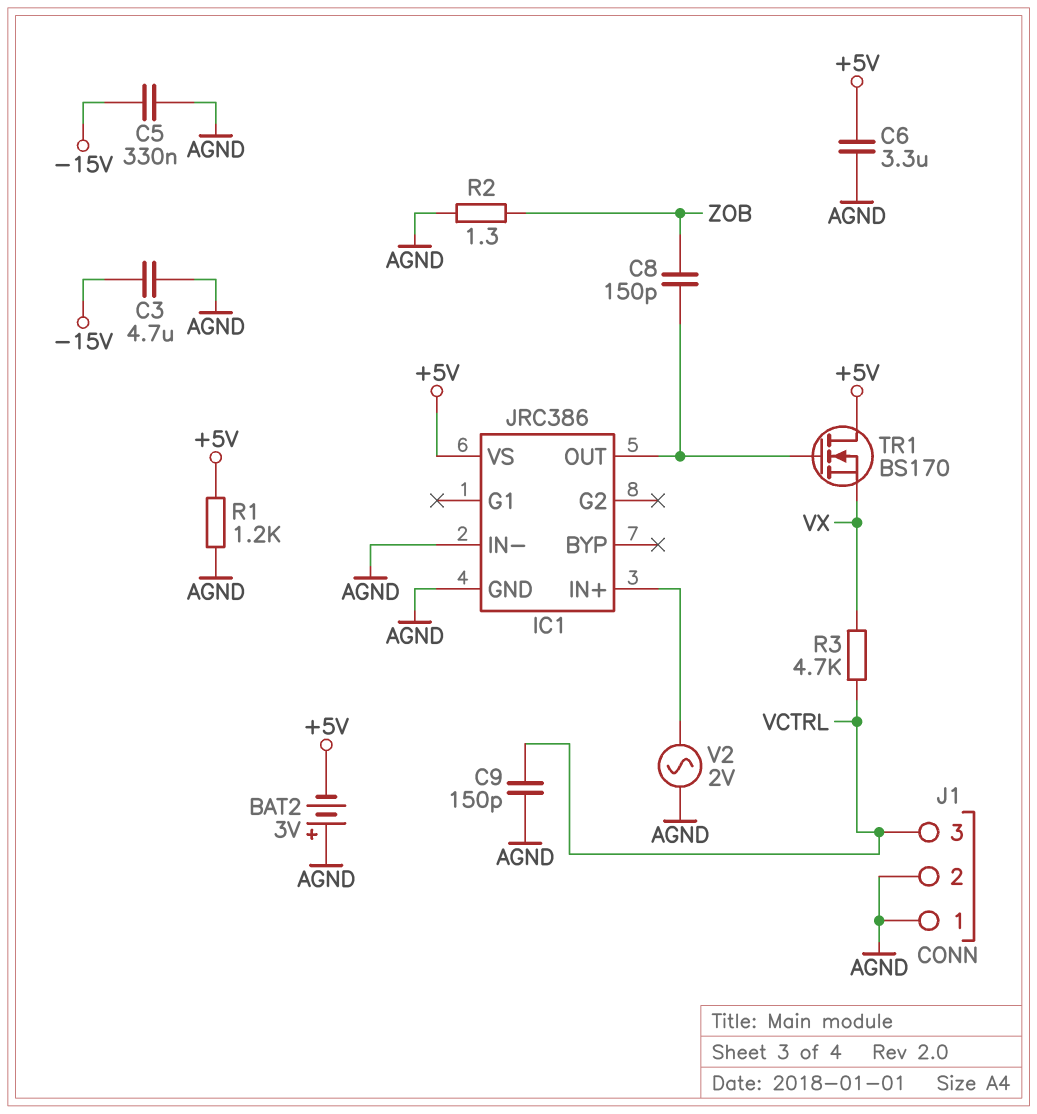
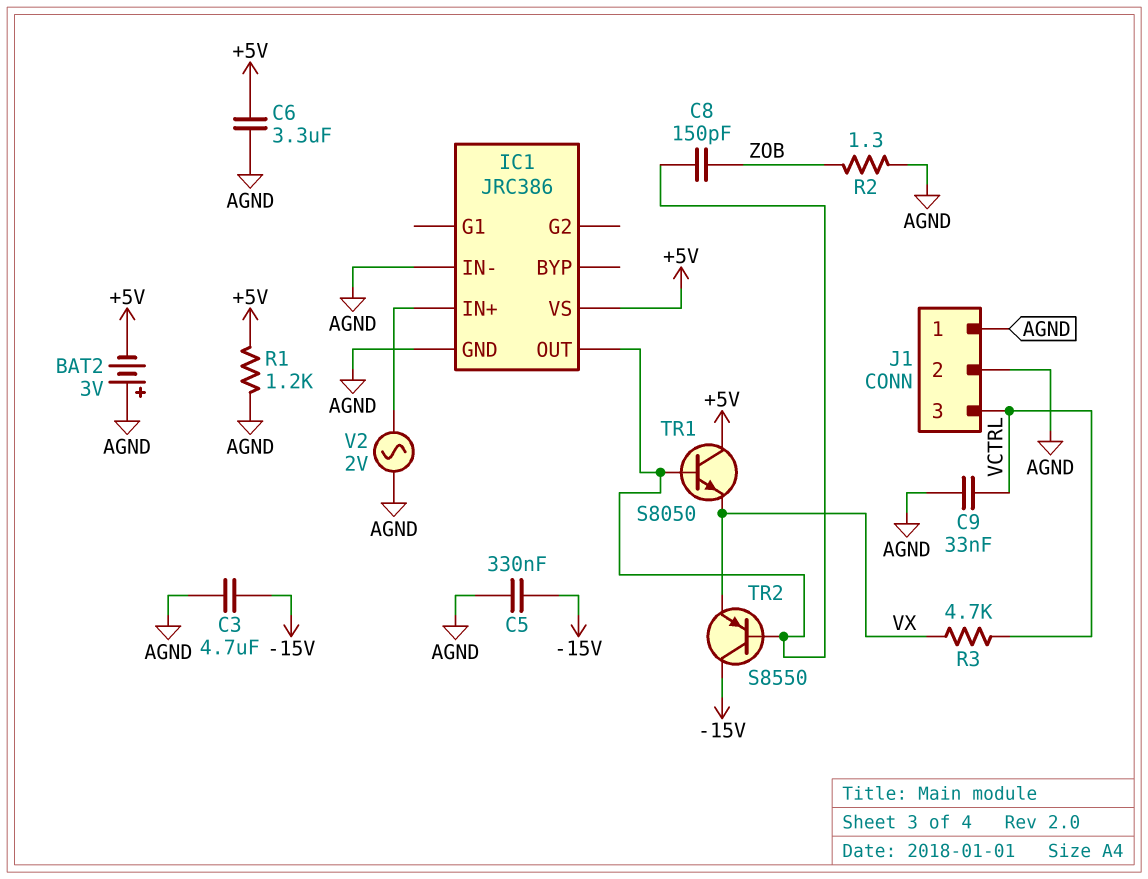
C9: 150pF (AGND, VCTRL) -> 33nF (AGND, VCTRL)
TR1: NMOS BS170 (G IC1/OUT, D +5V, S VX) -> NPN S8050 (B IC1/OUT, C +5V, E VX)
TR2: none -> PNP S8550 (B IC1/OUT, C -15V, E VX)

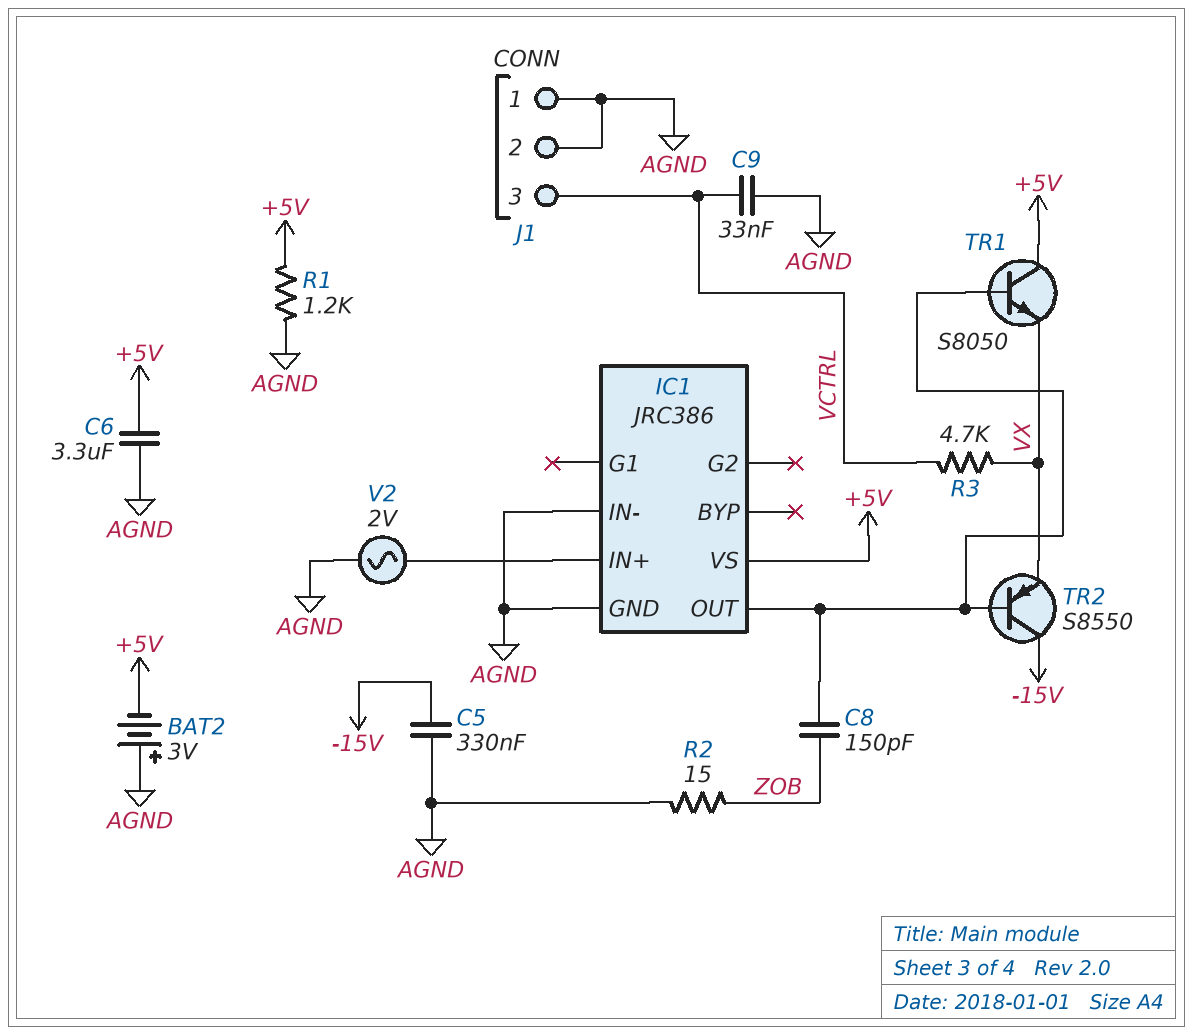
C3: 4.7uF (-15V, AGND) -> none
R2: 1.3 (AGND, ZOB) -> 15 (AGND, ZOB)

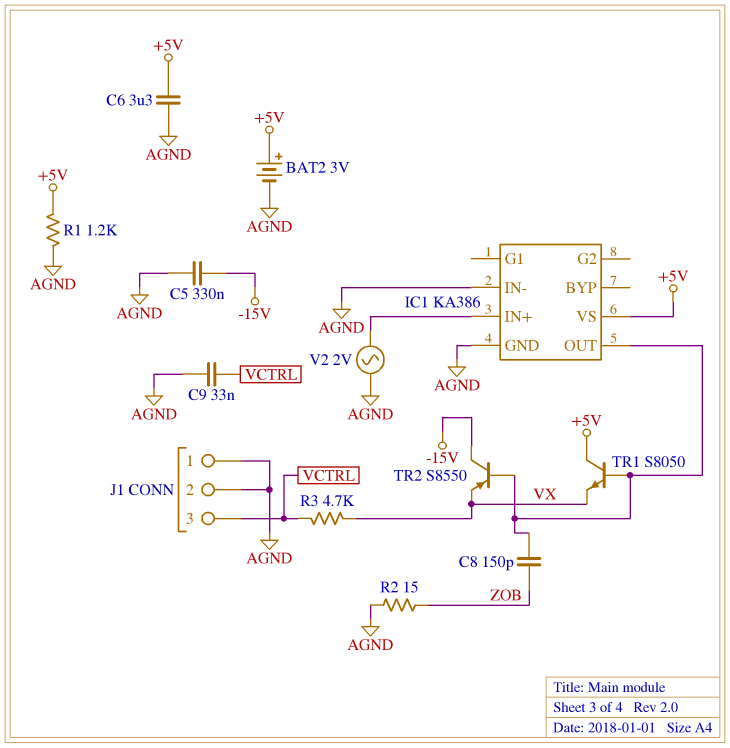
BAT2: 3V (plus AGND, minus +5V) -> 3V (plus +5V, minus AGND)
IC1: JRC386 -> KA386

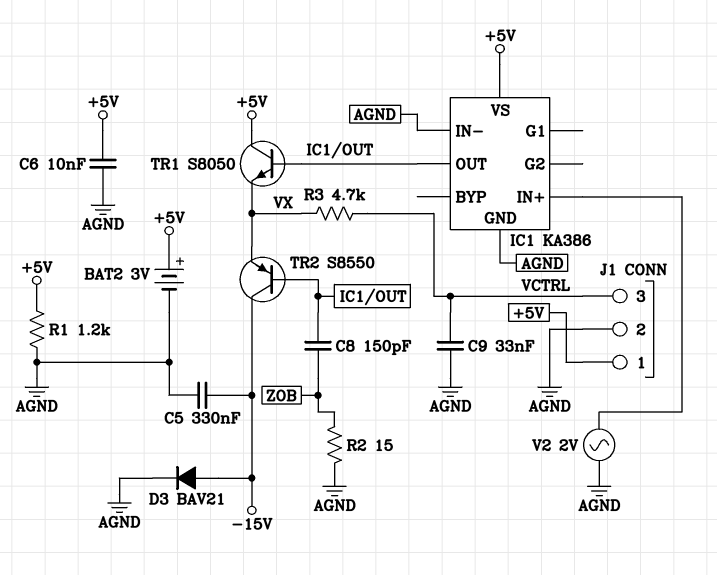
C6: 3.3uF (+5V, AGND) -> 10nF (+5V, AGND)
D3: none -> diode BAV21 (A -15V, K AGND)
J1 pin 1: AGND -> +5V

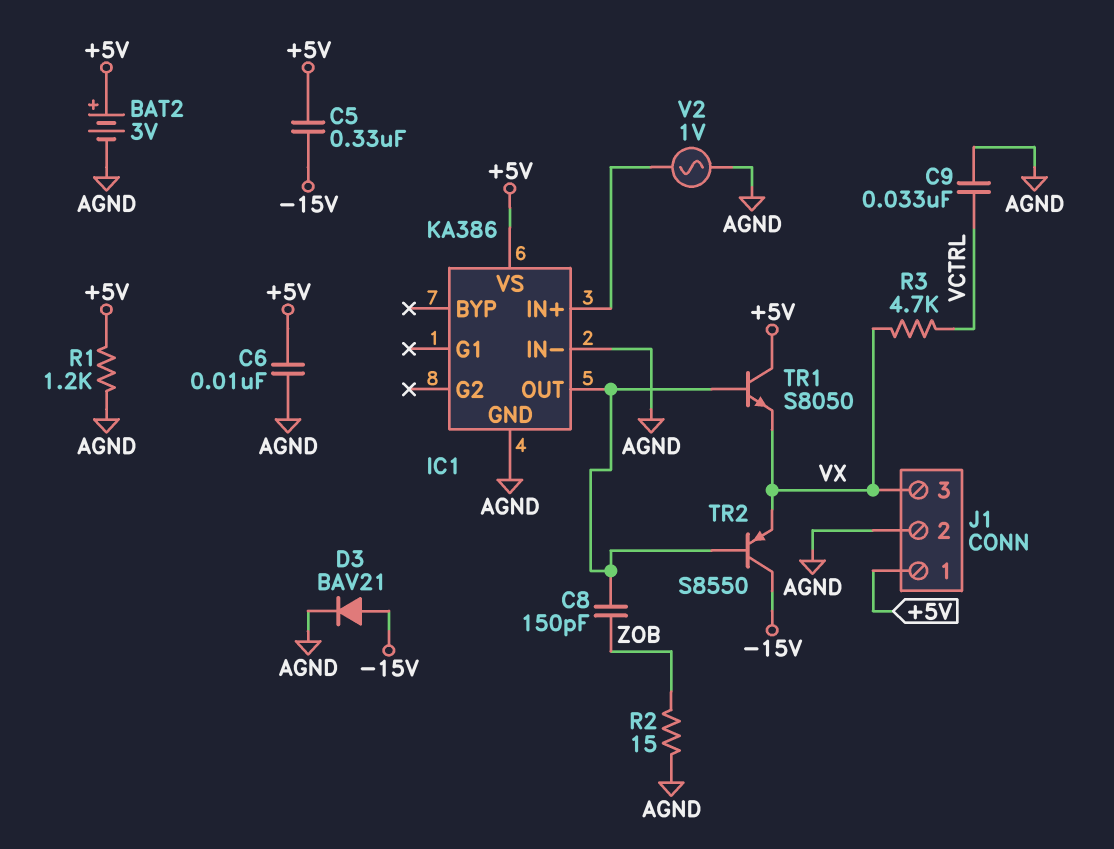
C5: 330nF (-15V, AGND) -> 330nF (+5V, -15V)
J1 pin 3: VCTRL -> VX
V2: AC 2V (AGND, IC1/IN+) -> AC 1V (AGND, IC1/IN+)

